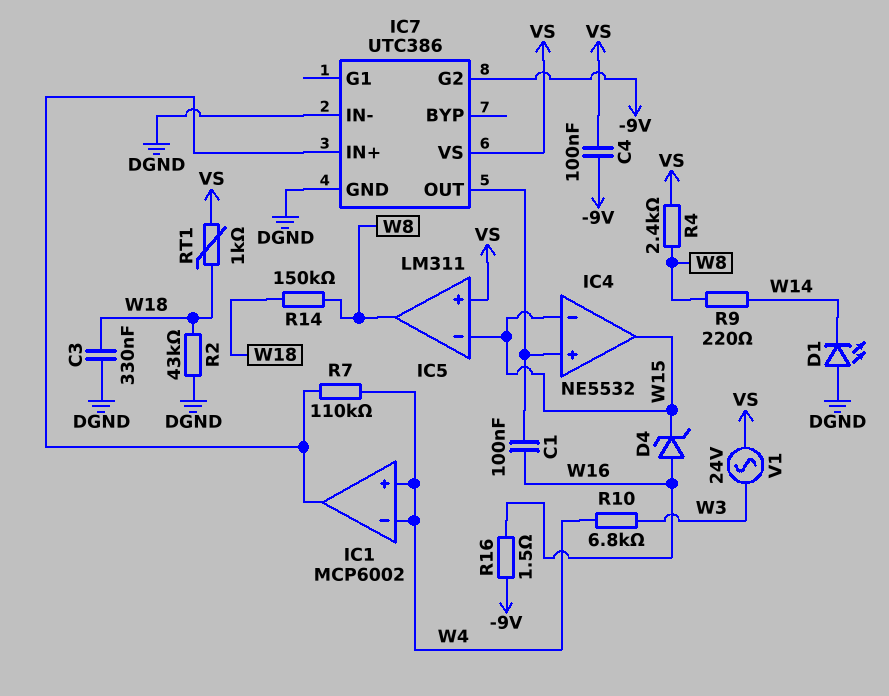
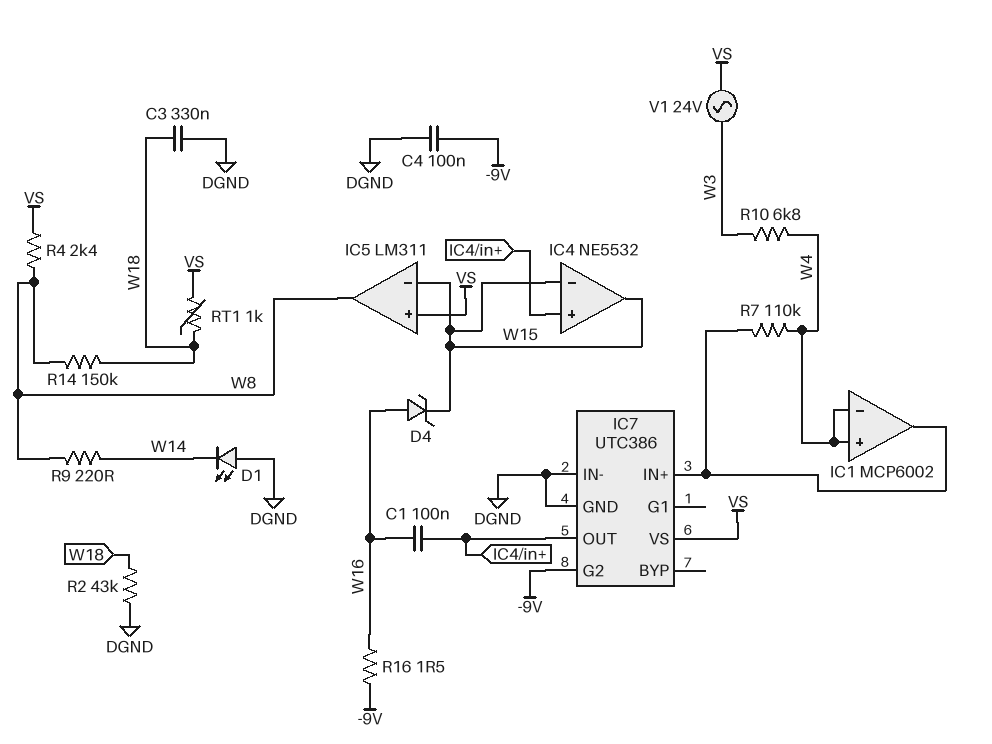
C4: 100nF (-9V, VS) -> 100nF (-9V, DGND)

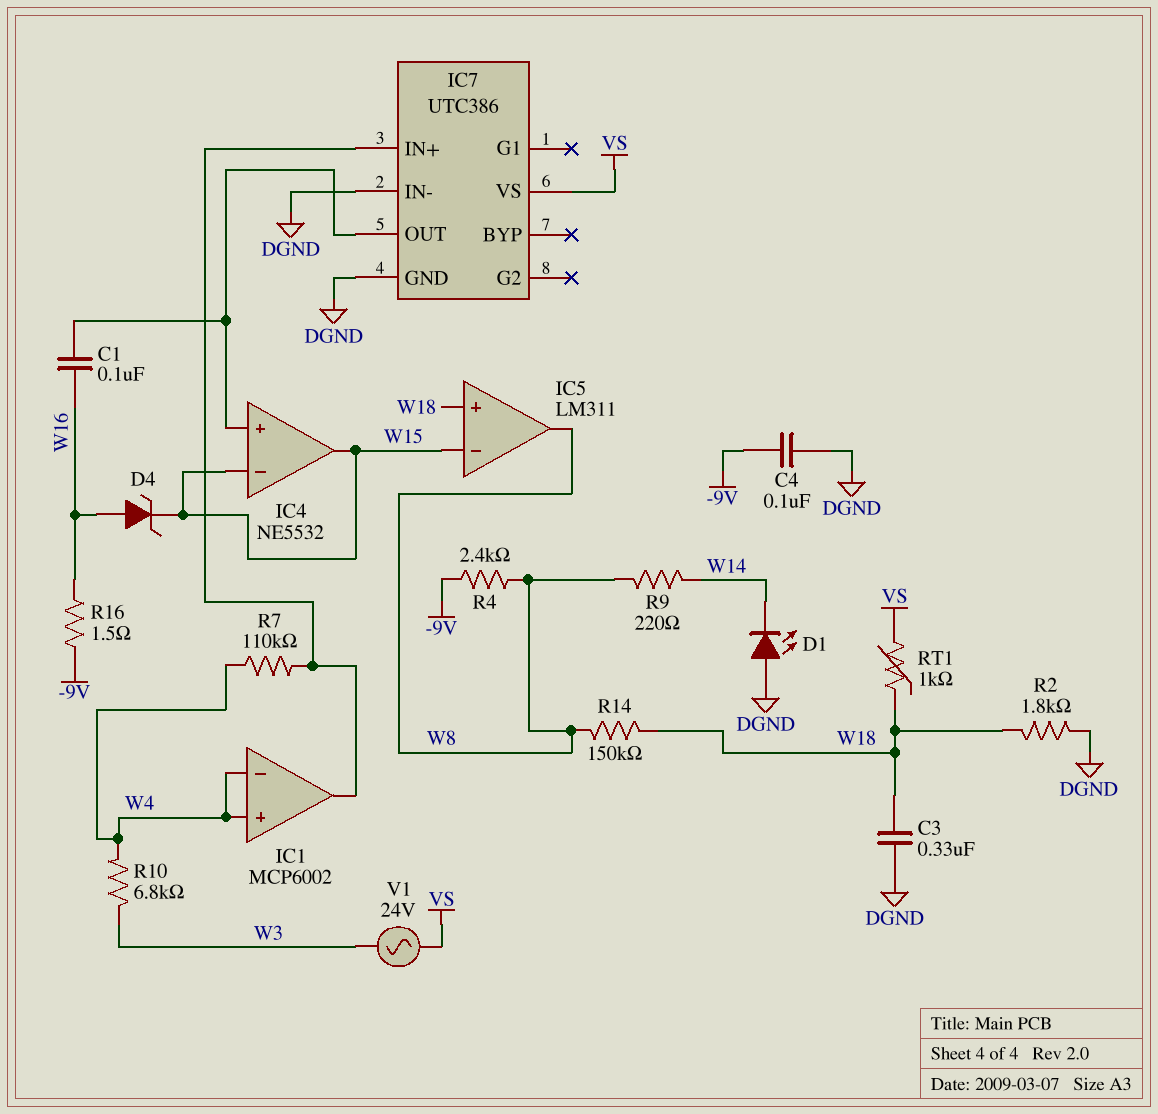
IC5 pin in+: VS -> W18
IC7 pin G2: -9V -> none
R2: 43k (DGND, W18) -> 1.8k (DGND, W18)
R4: 2.4k (VS, W8) -> 2.4k (-9V, W8)

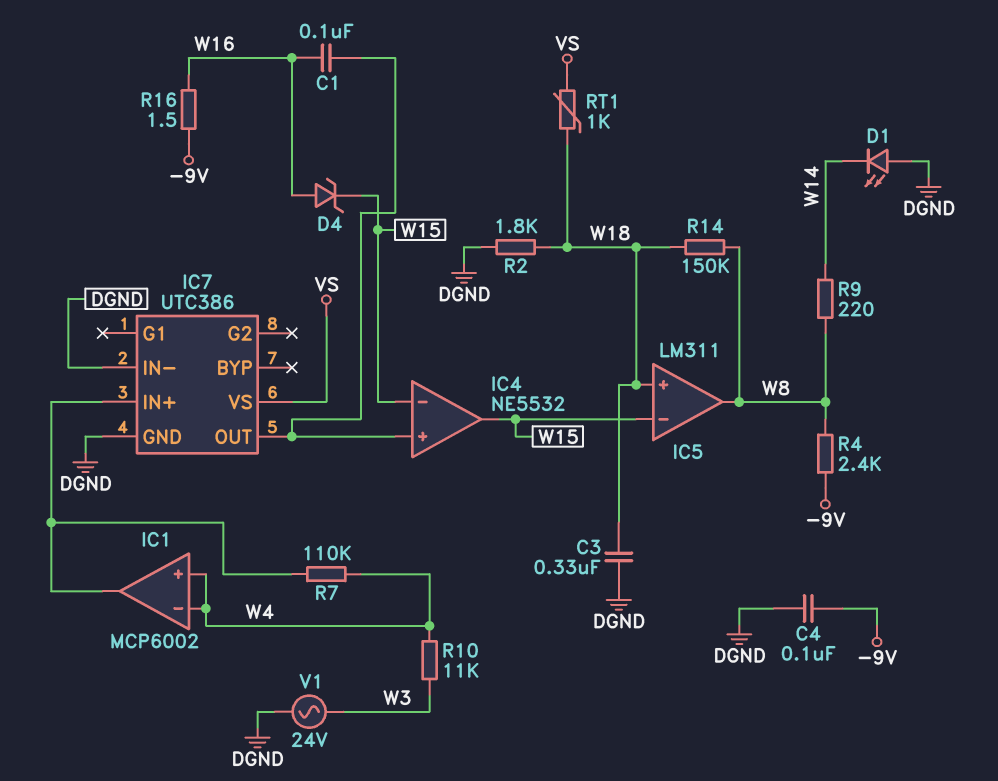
R10: 6.8k (W3, W4) -> 11k (W3, W4)
V1: AC 24V (VS, W3) -> AC 24V (DGND, W3)

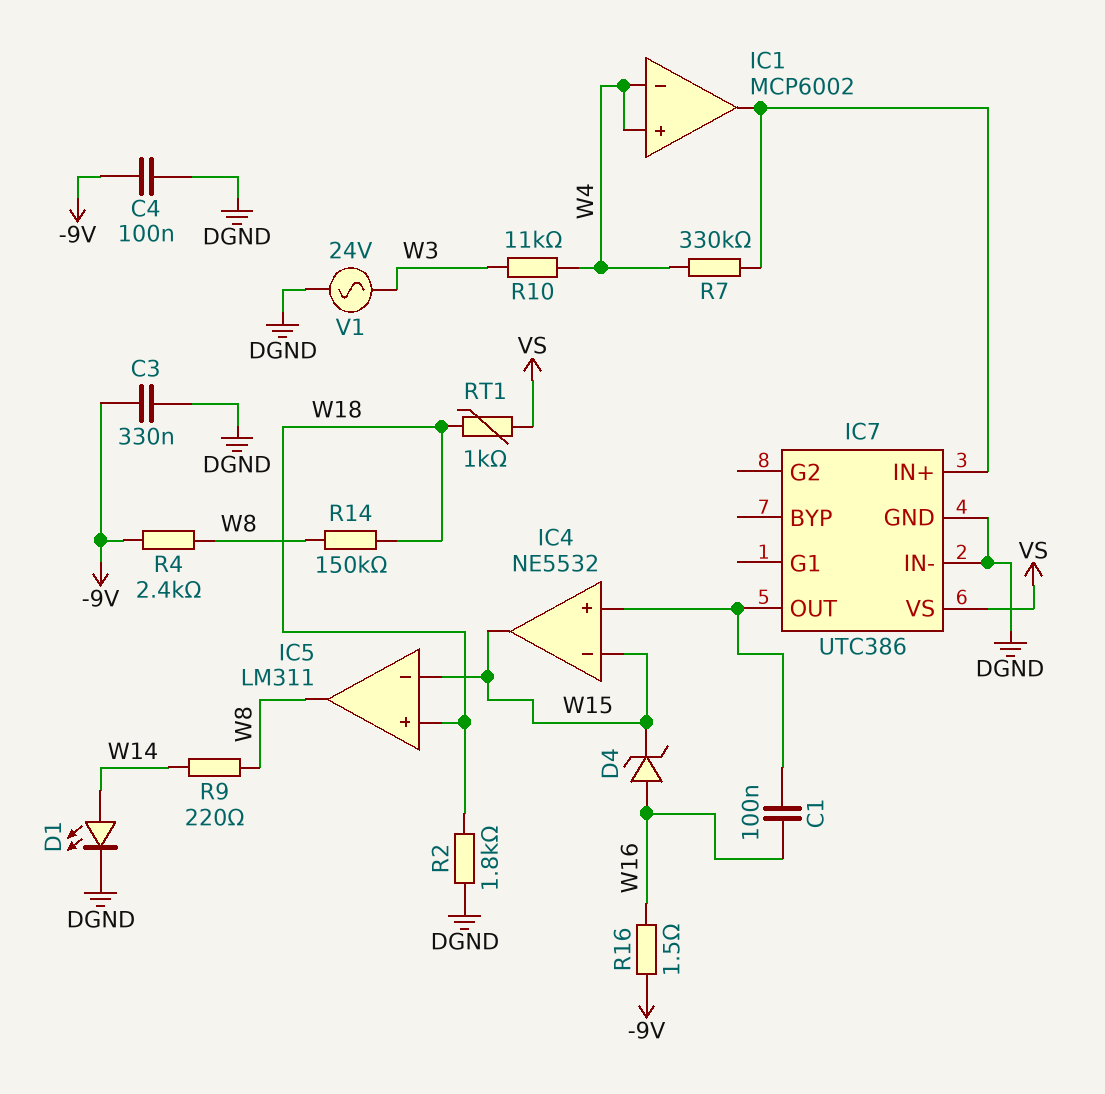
C3: 330nF (DGND, W18) -> 330nF (-9V, DGND)
D1: LED (A DGND, K W14) -> LED (A W14, K DGND)
R7: 110k (IC1/out, W4) -> 330k (IC1/out, W4)

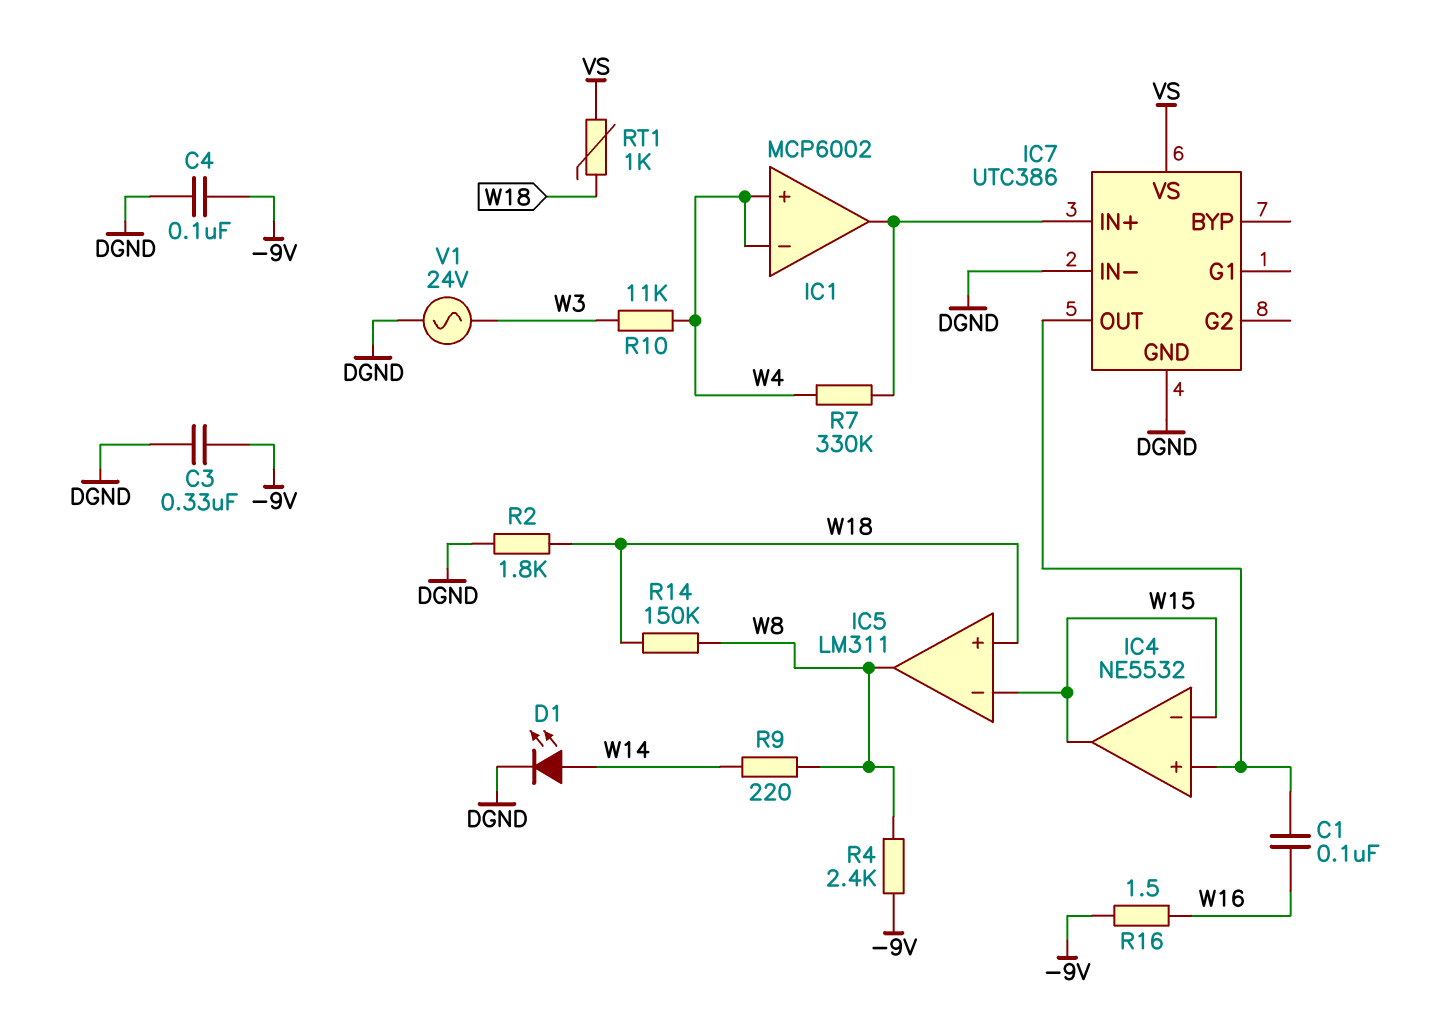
D4: zener (A W16, K W15) -> none

